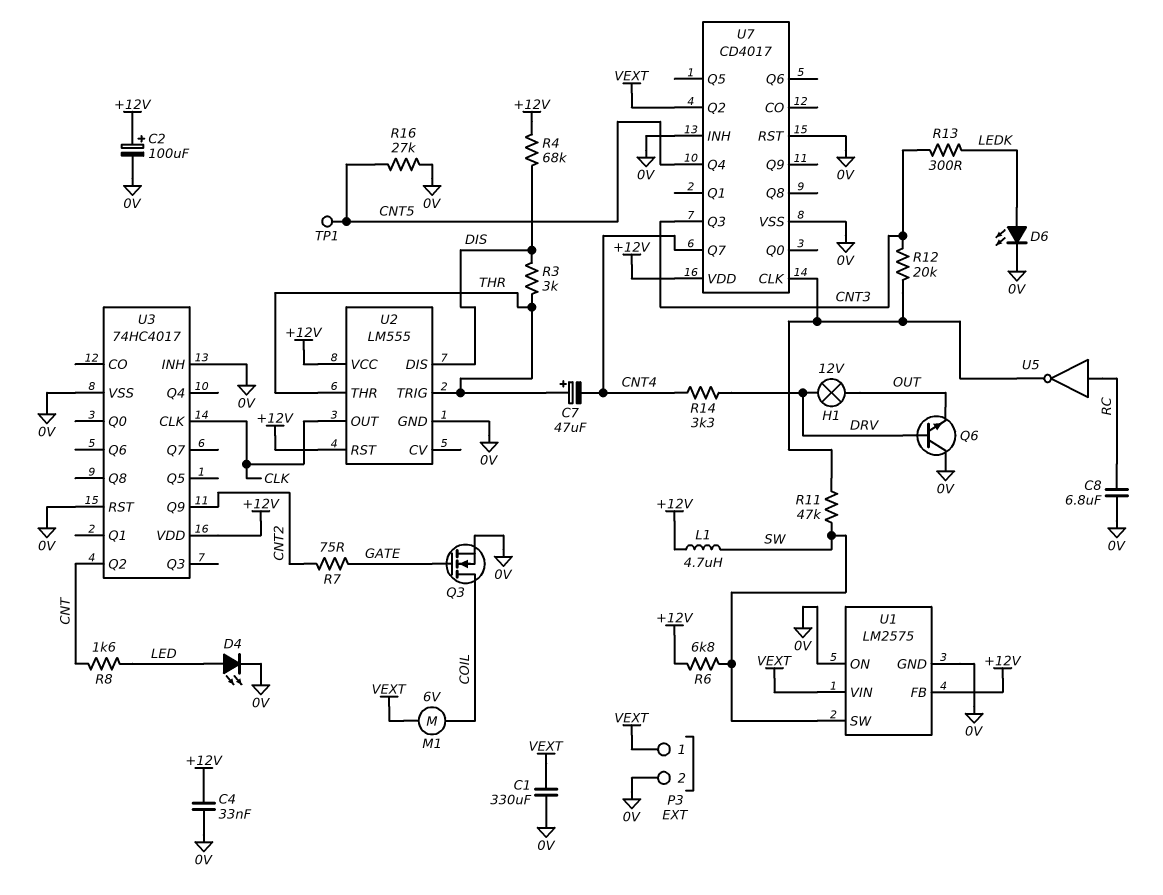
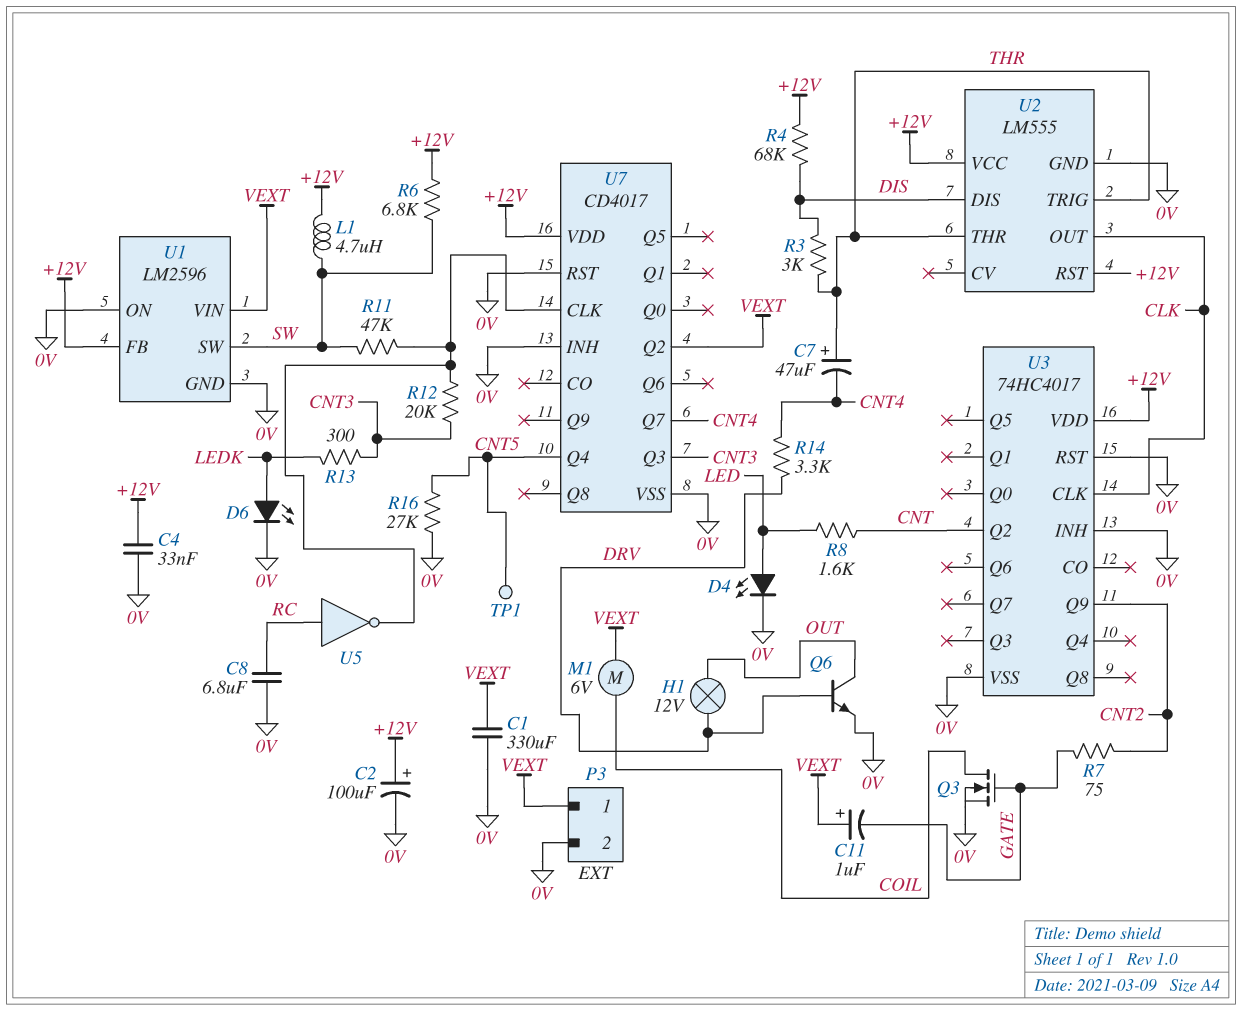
C11: none -> 1uF (plus VEXT, minus GATE)
Q6: NPN (B DRV, C 0V, E OUT) -> NPN (B DRV, C OUT, E 0V)
U1: LM2575 -> LM2596

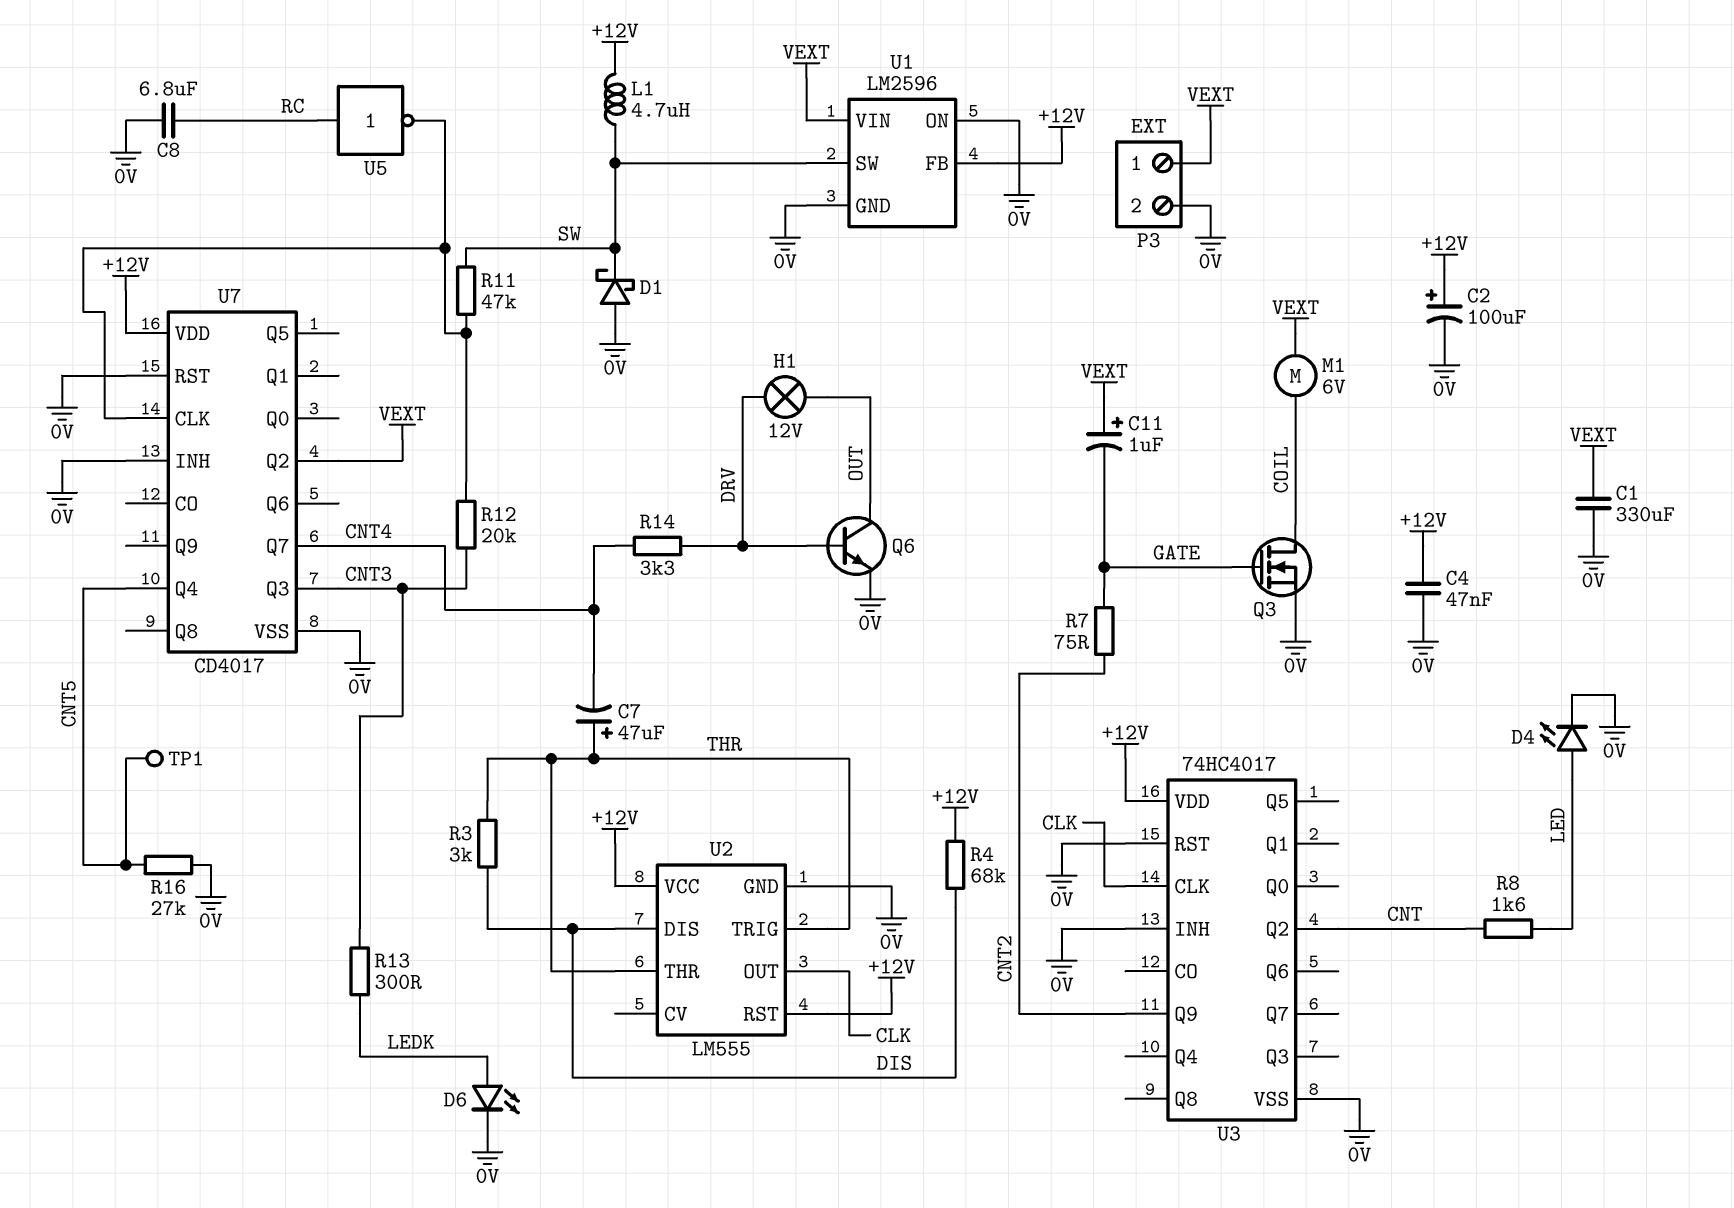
C4: 33nF (+12V, 0V) -> 47nF (+12V, 0V)
D1: none -> schottky (A 0V, K SW)
R6: 6.8k (+12V, SW) -> none

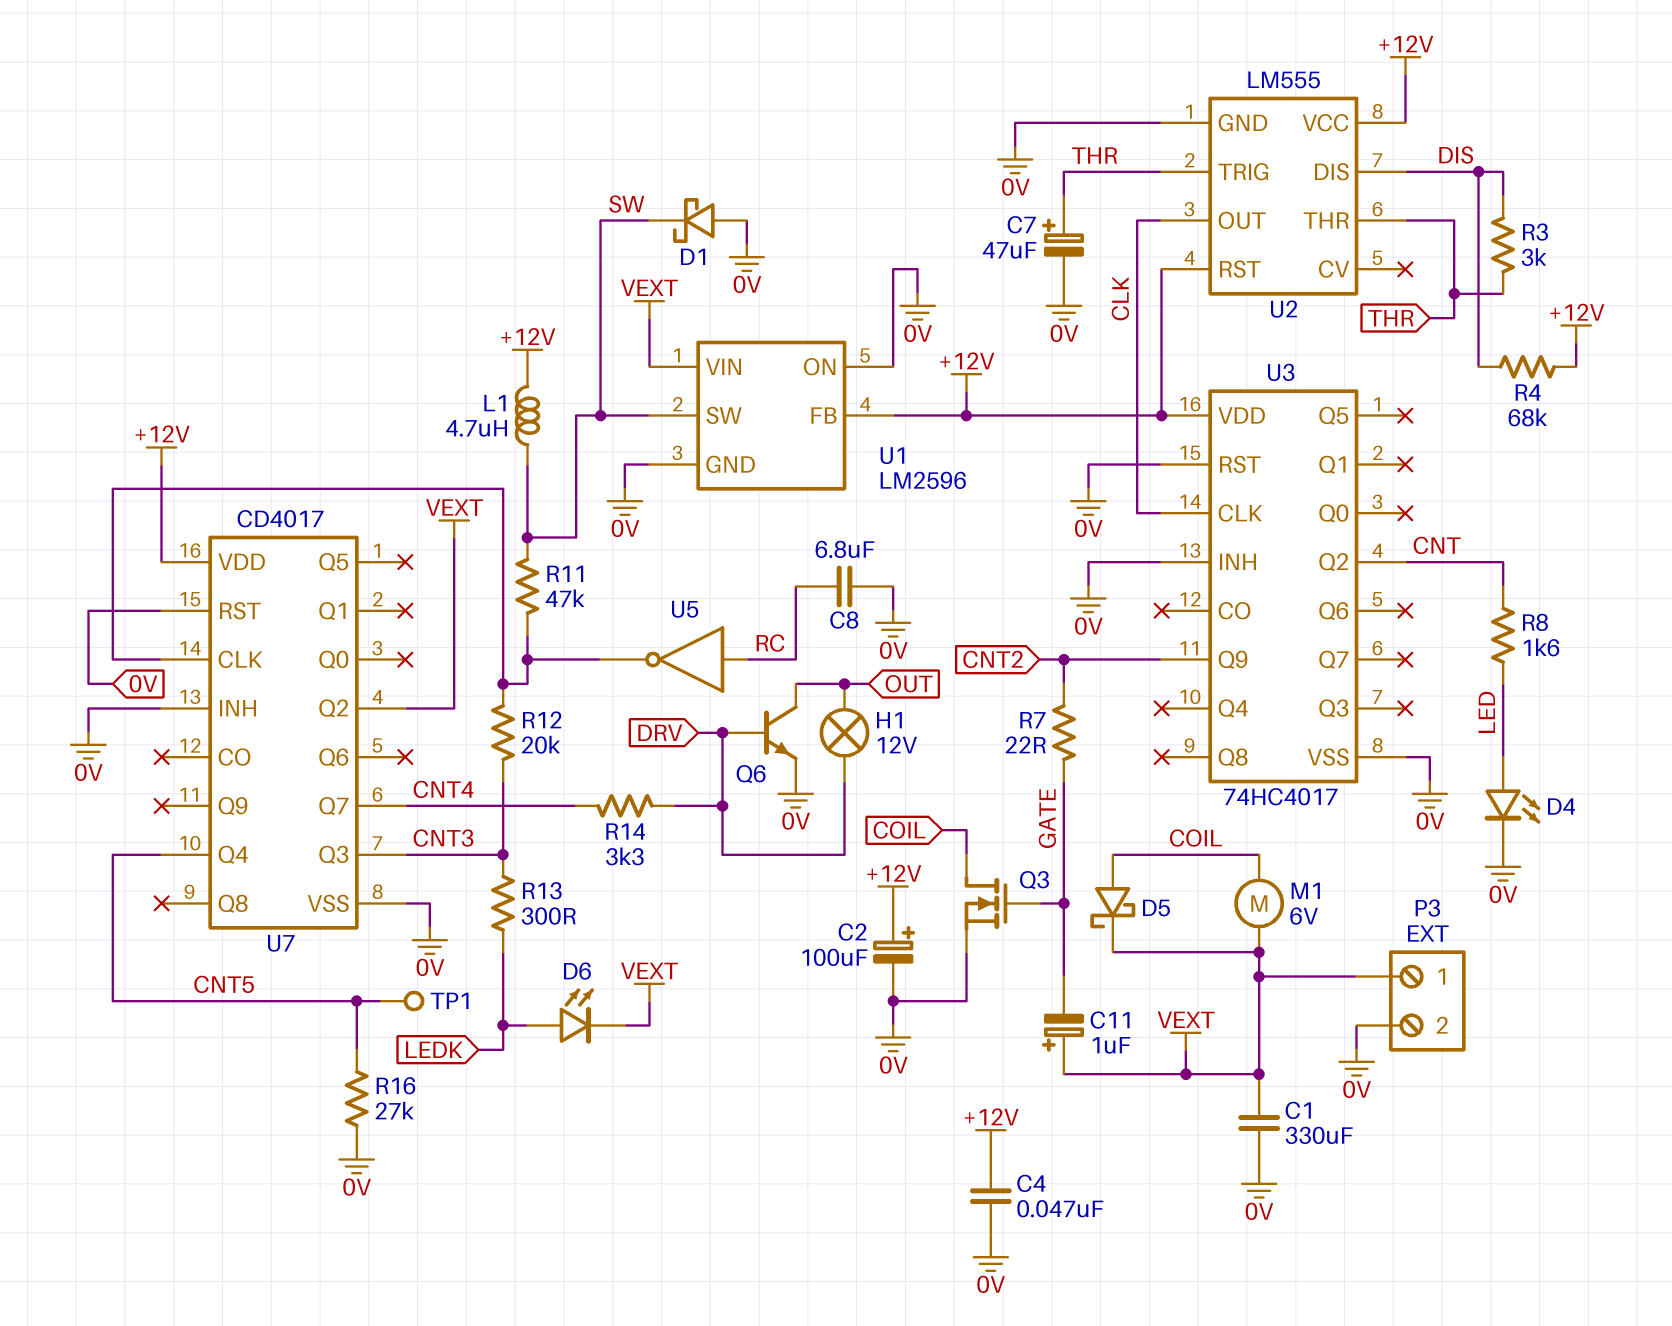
C7: 47uF (plus THR, minus CNT4) -> 47uF (plus THR, minus 0V)
D5: none -> schottky (A COIL, K VEXT)
D6: LED (A LEDK, K 0V) -> LED (A LEDK, K VEXT)
R7: 75 (CNT2, GATE) -> 22 (CNT2, GATE)

